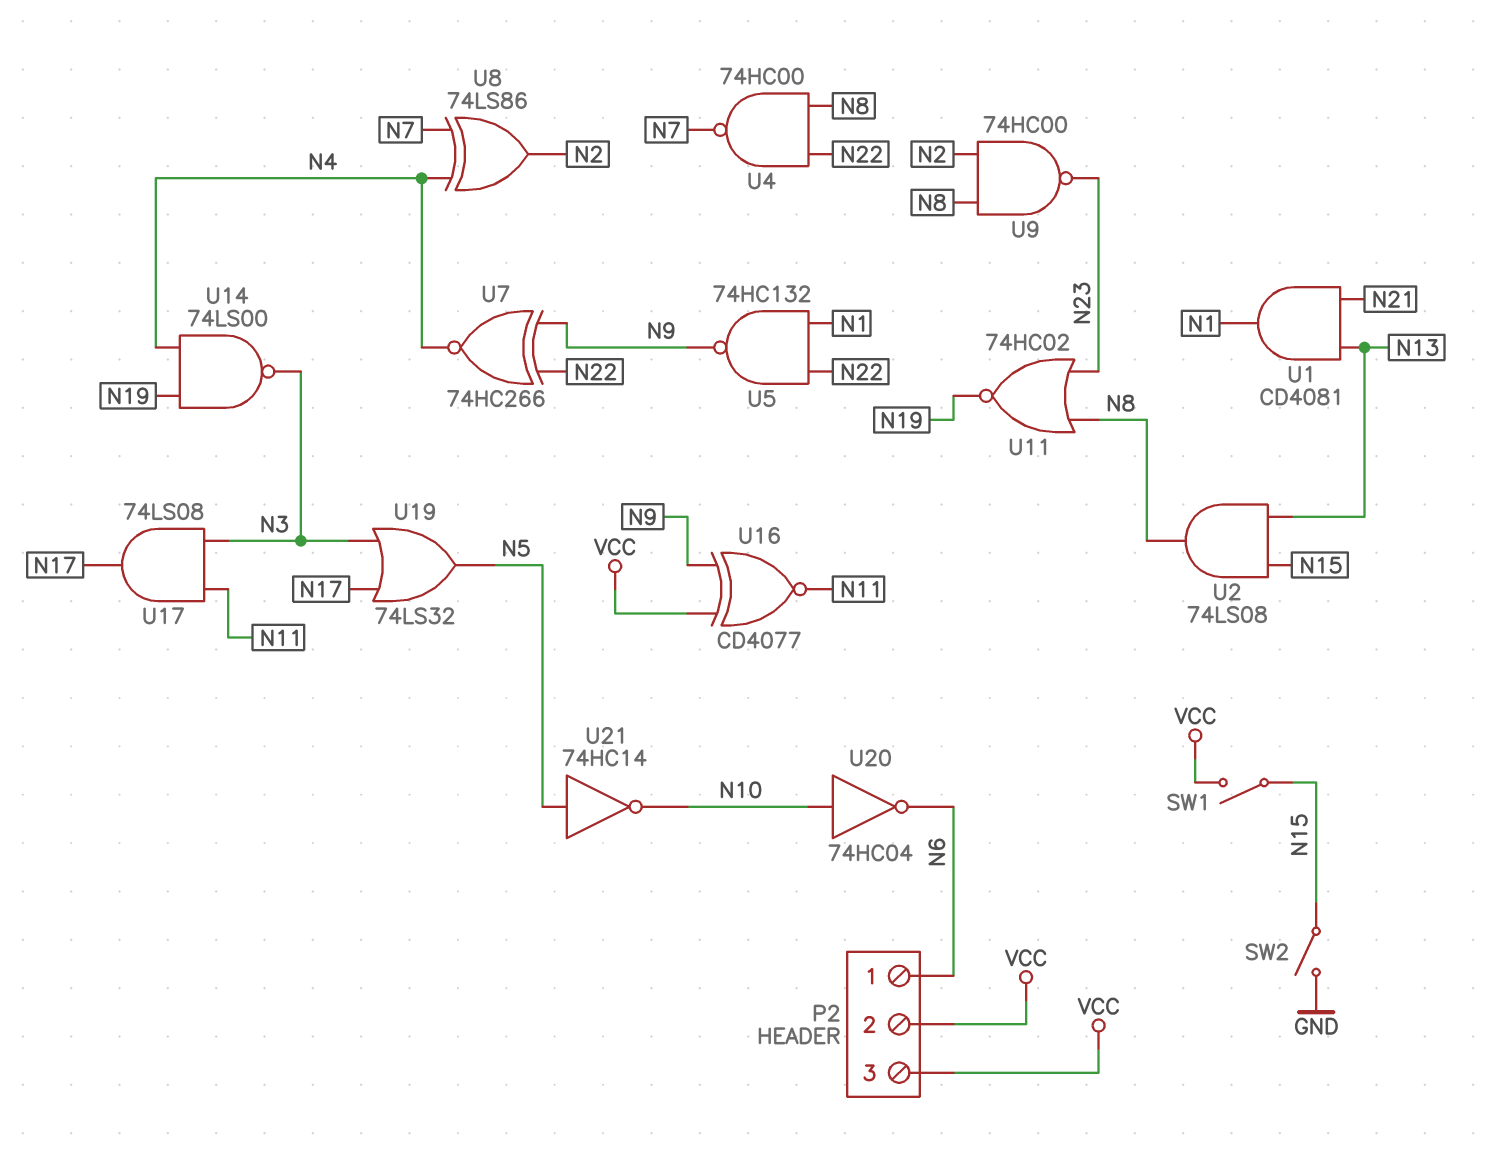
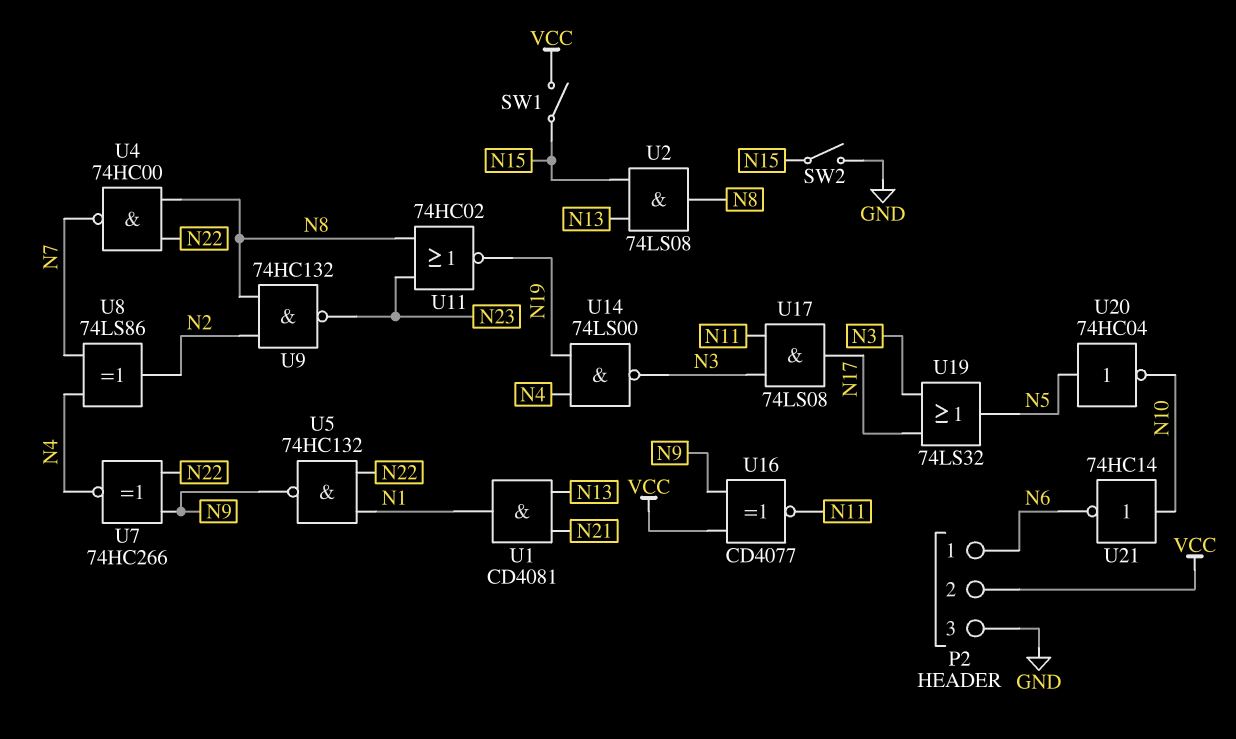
P2 pin 3: VCC -> GND
U9: NAND 74HC00 (in N2, in N8, out N23) -> NAND 74HC132 (in N2, in N8, out N23)
U20: NOT 74HC04 (in N10, out N6) -> NOT 74HC04 (in N5, out N10)
U21: NOT 74HC14 (in N5, out N10) -> NOT 74HC14 (in N10, out N6)

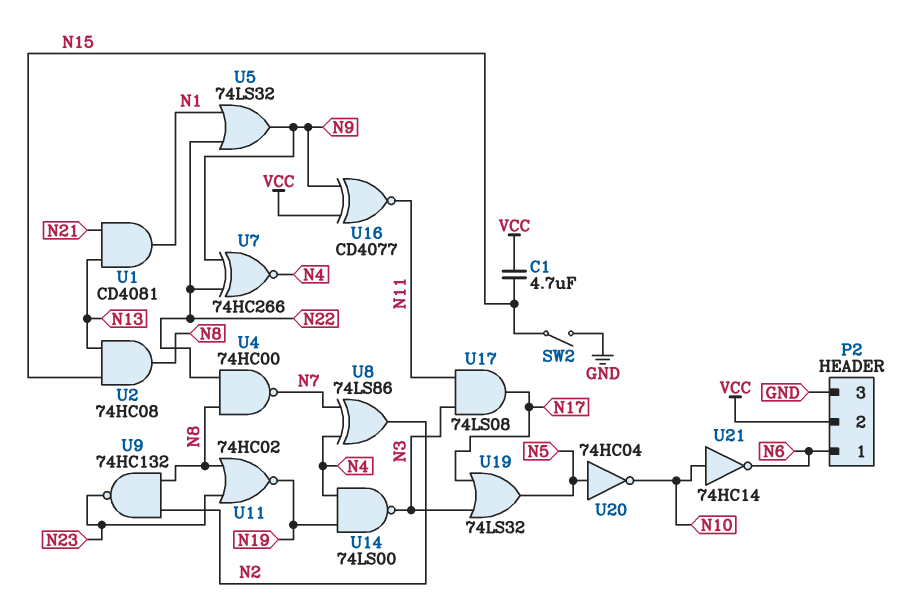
C1: none -> 4.7uF (N15, VCC)
SW1: switch (N15, VCC) -> none
U2: AND 74LS08 (in N13, in N15, out N8) -> AND 74HC08 (in N13, in N15, out N8)
U5: NAND 74HC132 (in N1, in N22, out N9) -> OR 74LS32 (in N1, in N22, out N9)

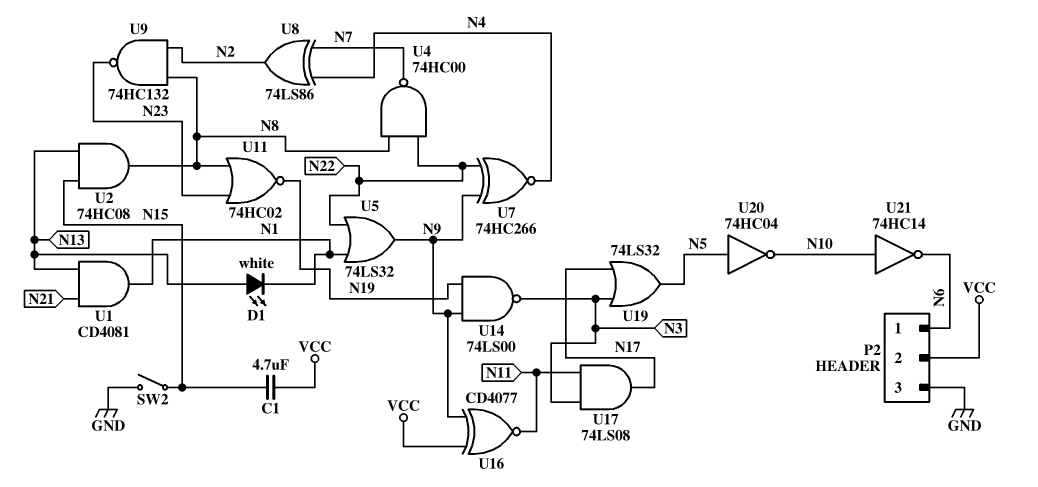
D1: none -> LED white (A N13, K N1)
U14: NAND 74LS00 (in N4, in N19, out N3) -> NAND 74LS00 (in N9, in N19, out N3)

